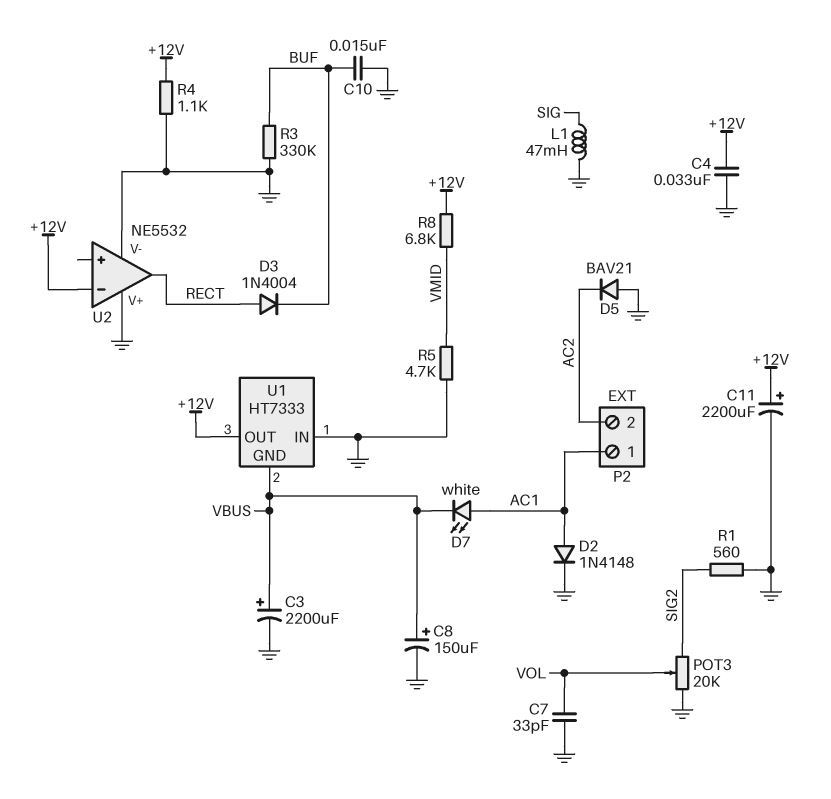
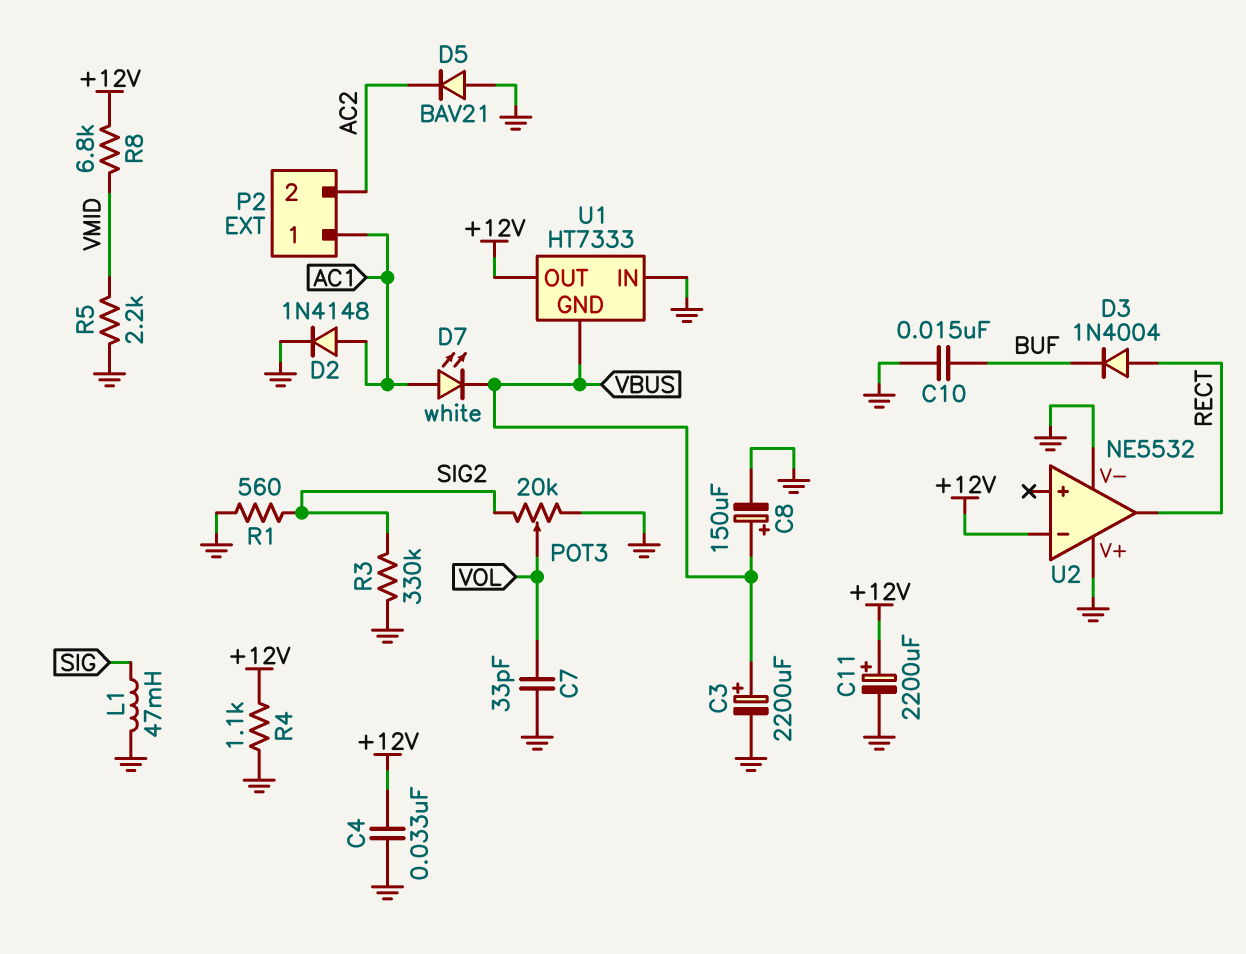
R3: 330k (BUF, GND) -> 330k (GND, SIG2)
R5: 4.7k (GND, VMID) -> 2.2k (GND, VMID)

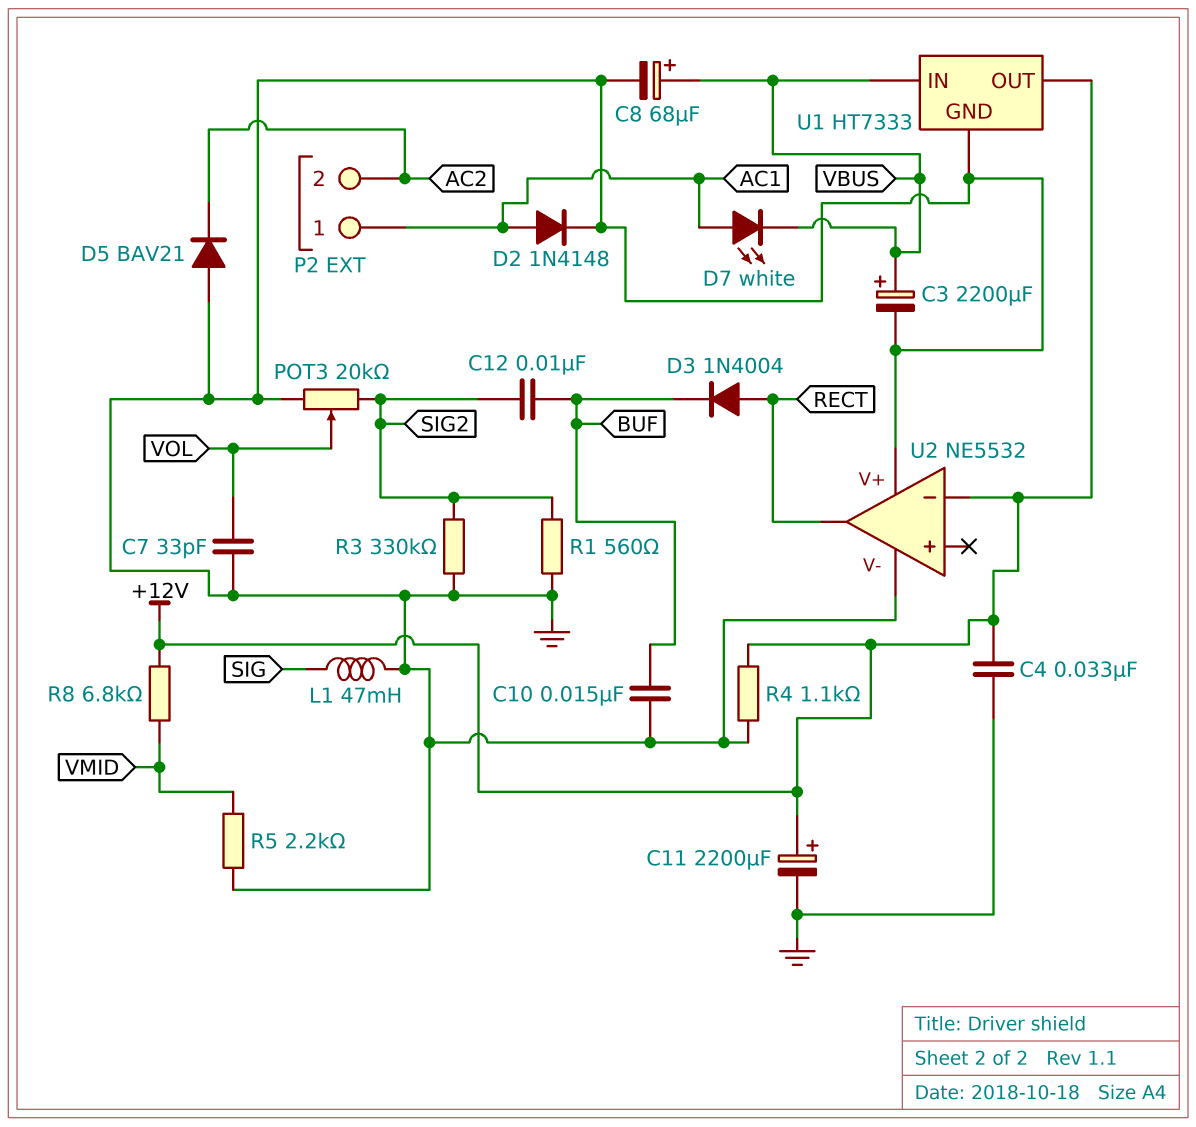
C8: 150uF (plus VBUS, minus GND) -> 68uF (plus VBUS, minus GND)
C12: none -> 10nF (BUF, SIG2)
U1 pin GND: VBUS -> GND
U1 pin IN: GND -> VBUS

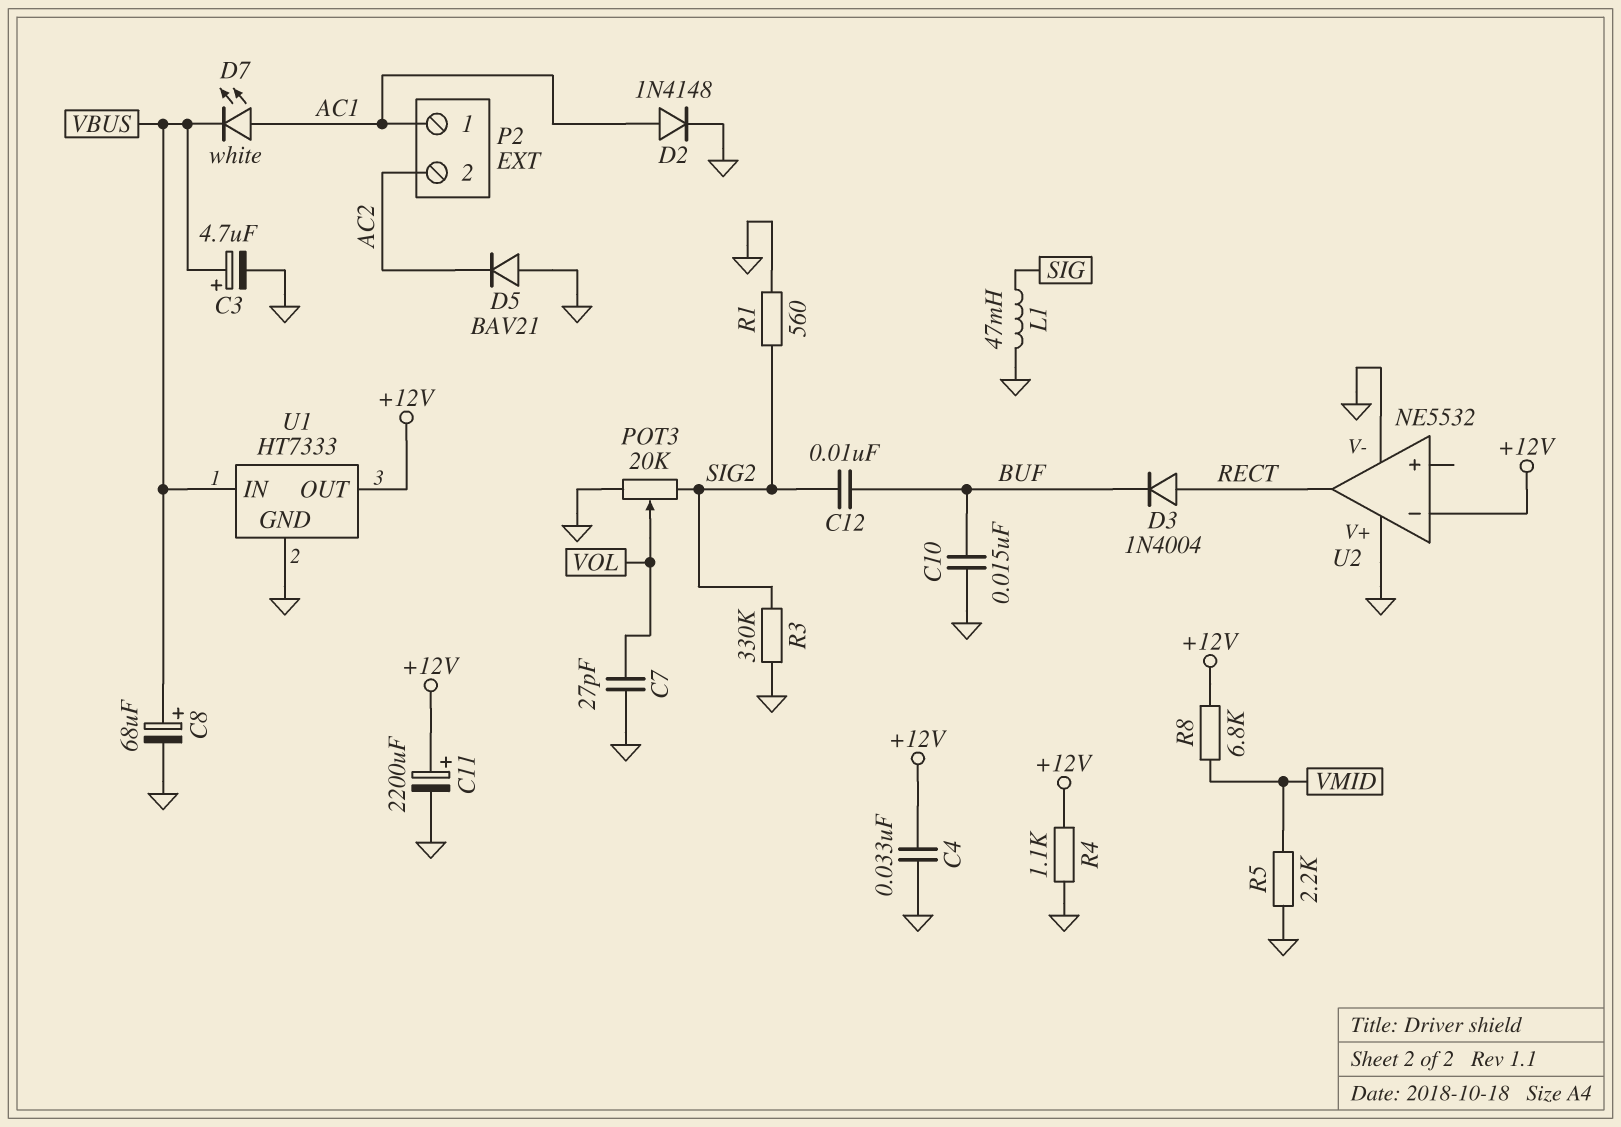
C3: 2200uF (plus VBUS, minus GND) -> 4.7uF (plus VBUS, minus GND)
C7: 33pF (GND, VOL) -> 27pF (GND, VOL)

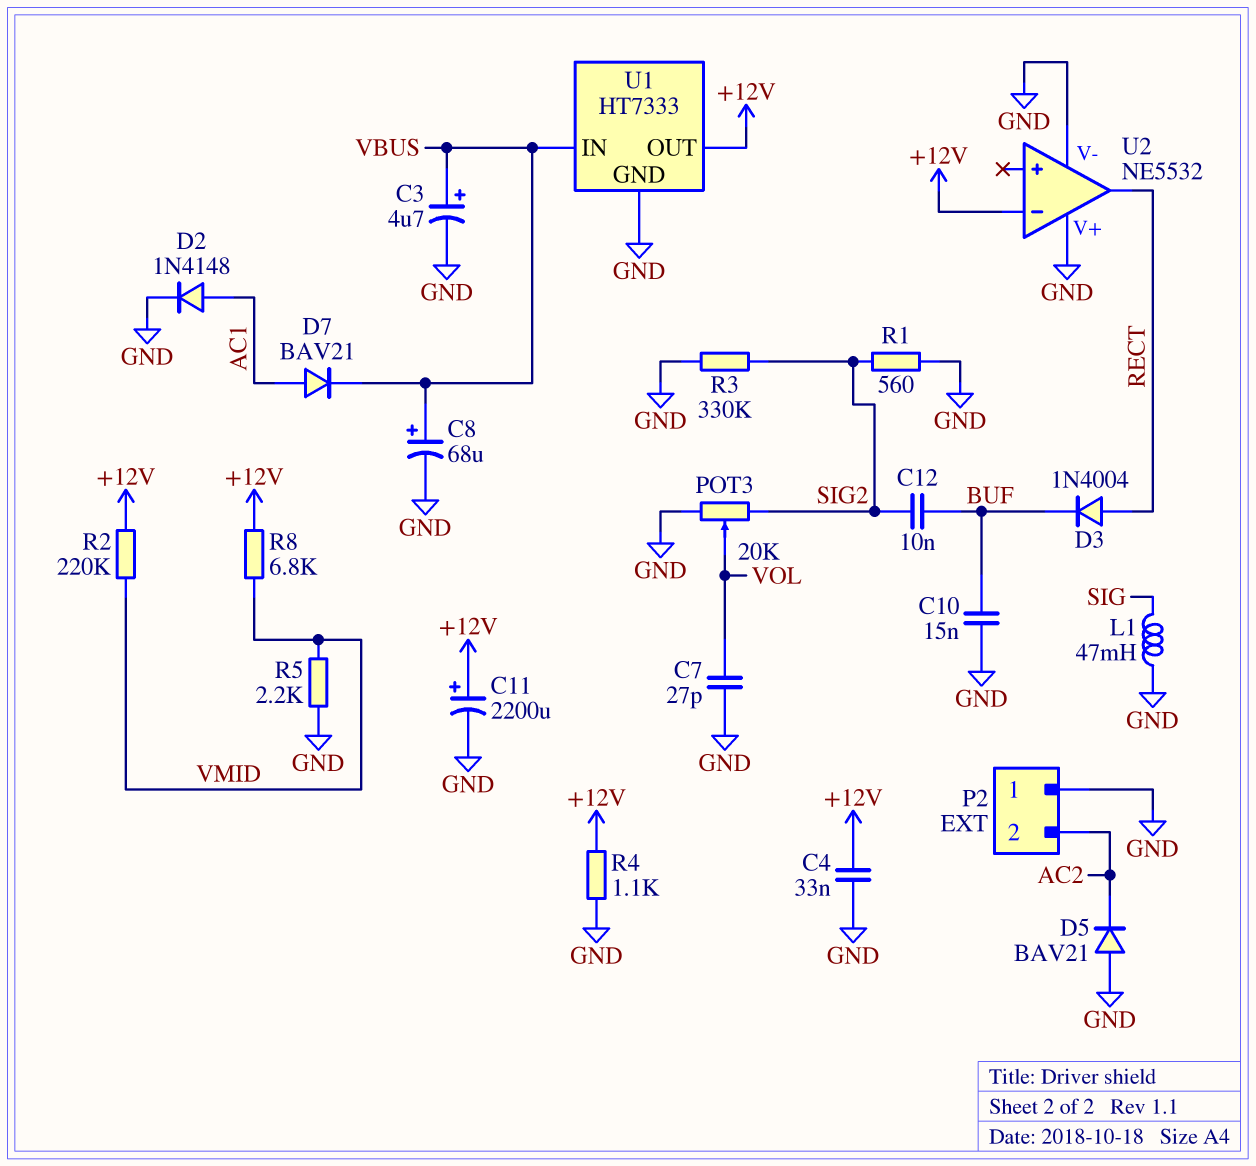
D7: LED white (A AC1, K VBUS) -> diode BAV21 (A AC1, K VBUS)
P2 pin 1: AC1 -> GND
R2: none -> 220k (+12V, VMID)

